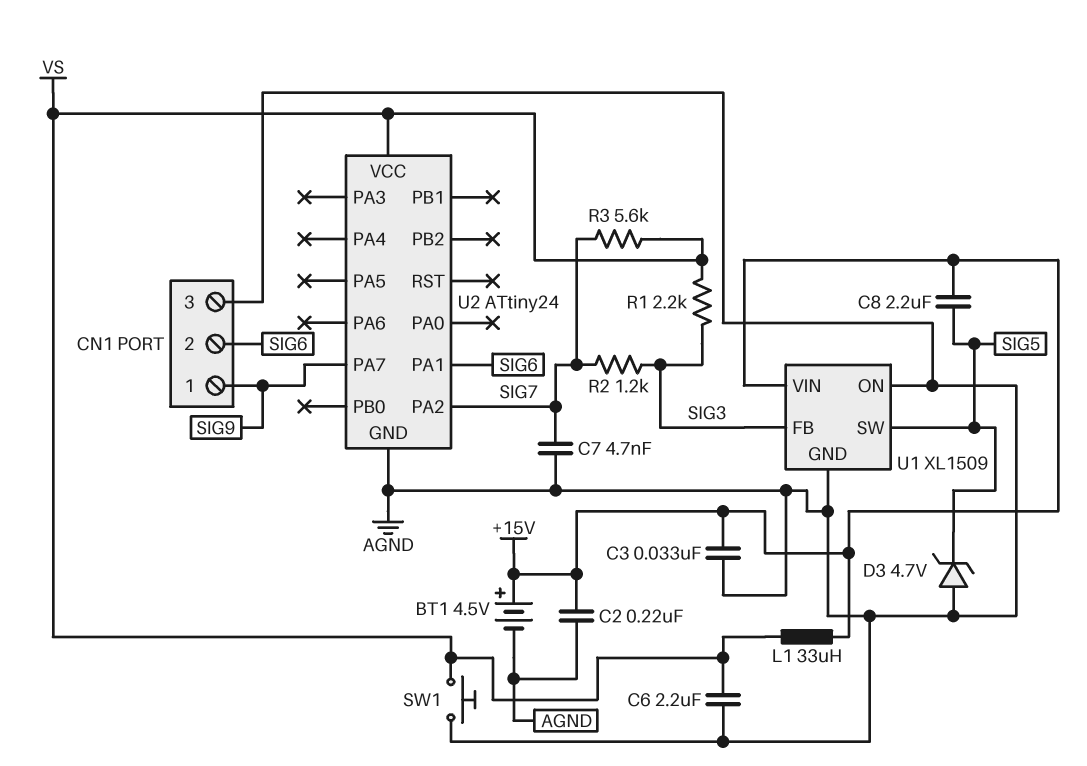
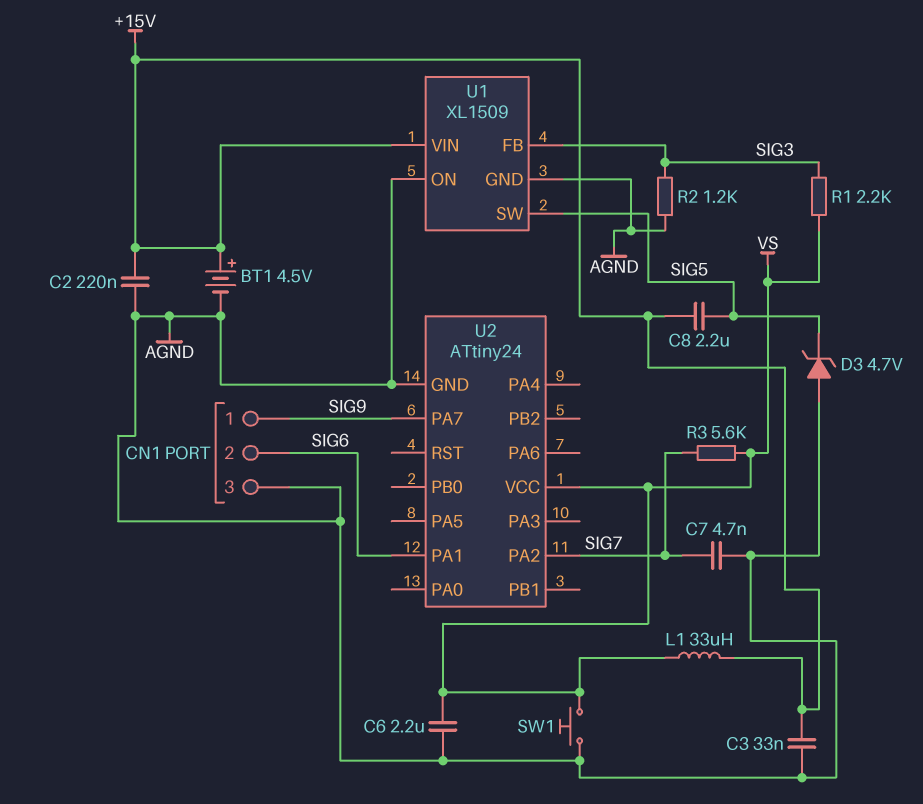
R2: 1.2k (SIG3, SIG7) -> 1.2k (AGND, SIG3)

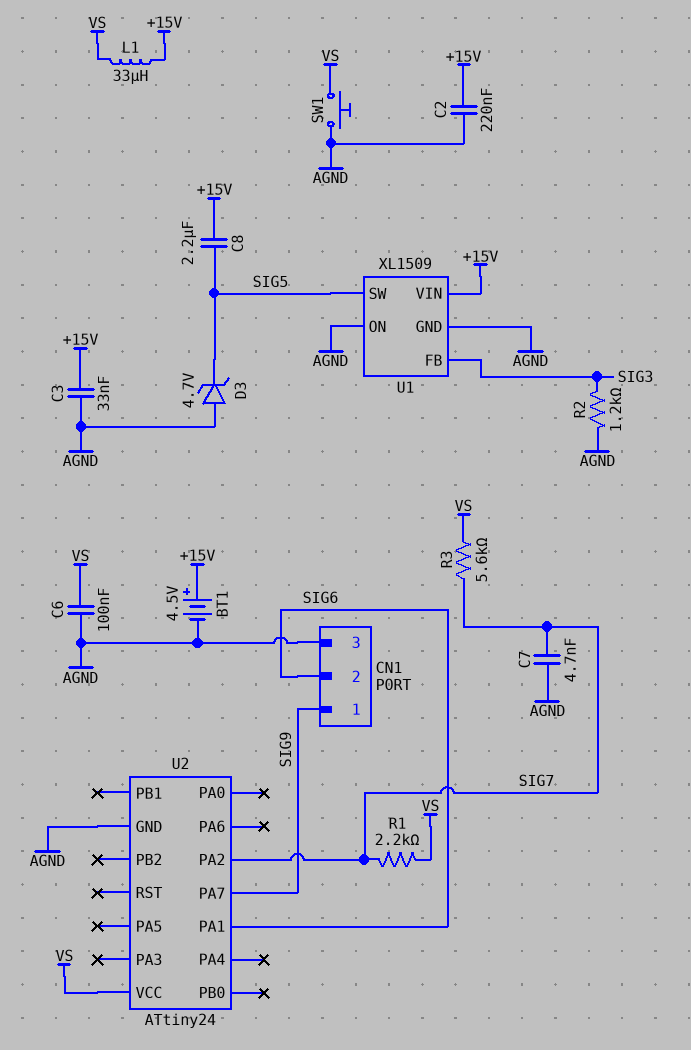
C6: 2.2uF (AGND, VS) -> 100nF (AGND, VS)
R1: 2.2k (SIG3, VS) -> 2.2k (SIG7, VS)

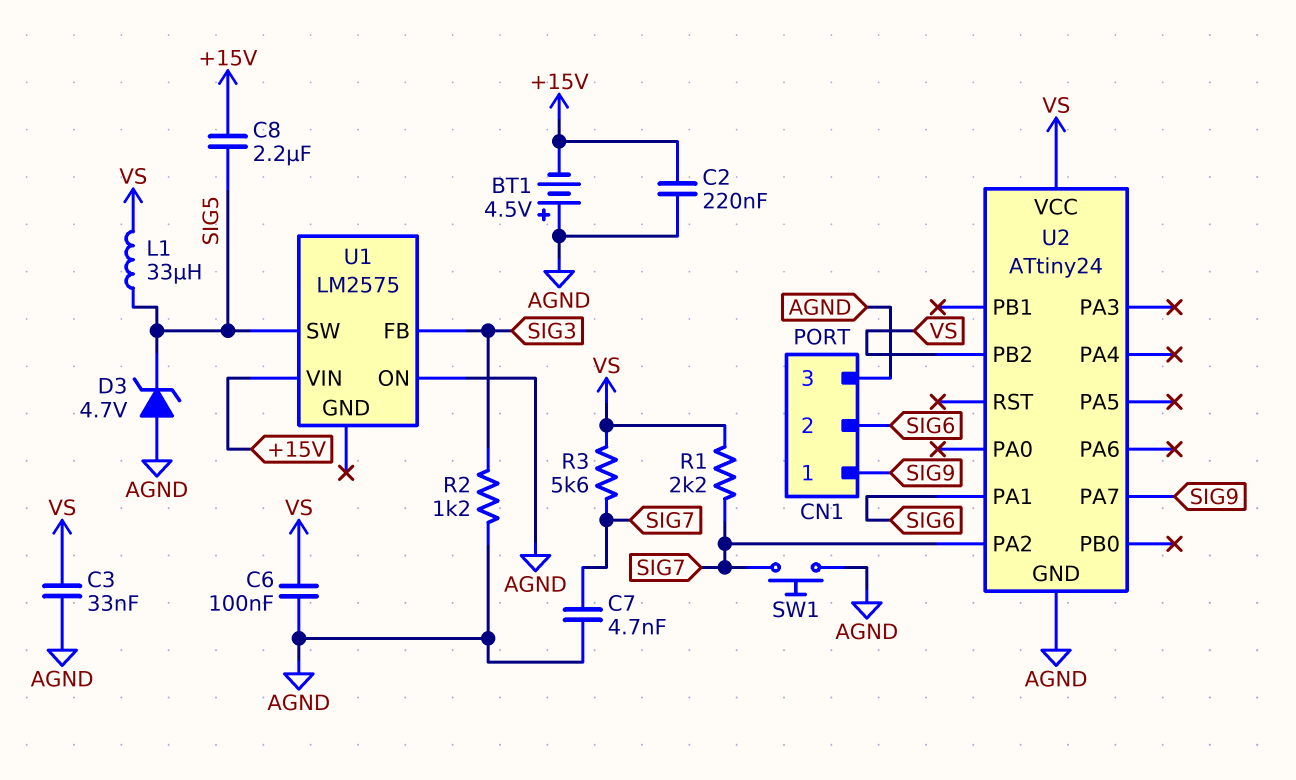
BT1: 4.5V (plus +15V, minus AGND) -> 4.5V (plus AGND, minus +15V)
C3: 33nF (+15V, AGND) -> 33nF (AGND, VS)
L1: 33uH (+15V, VS) -> 33uH (SIG5, VS)
SW1: button (AGND, VS) -> button (AGND, SIG7)
U1: XL1509 -> LM2575
U1 pin GND: AGND -> none
U2 pin PB2: none -> VS

